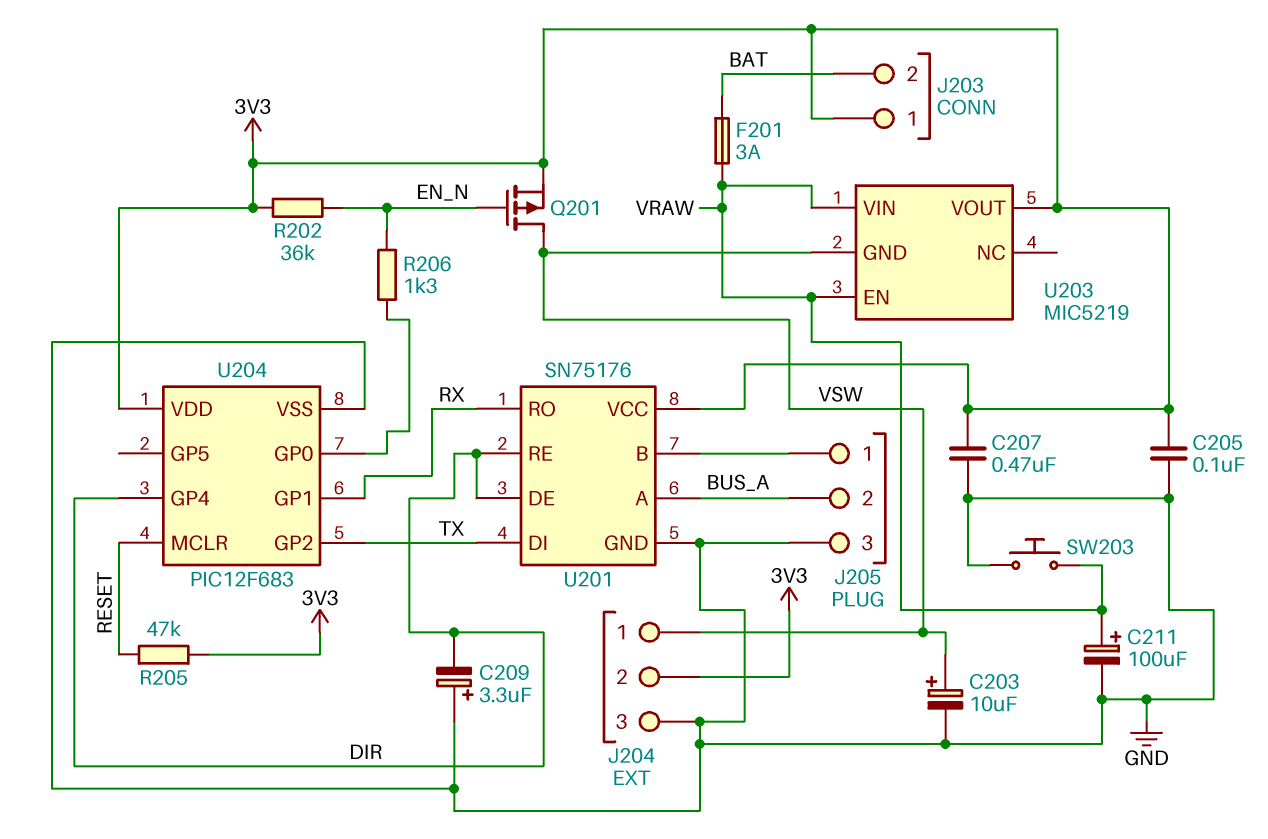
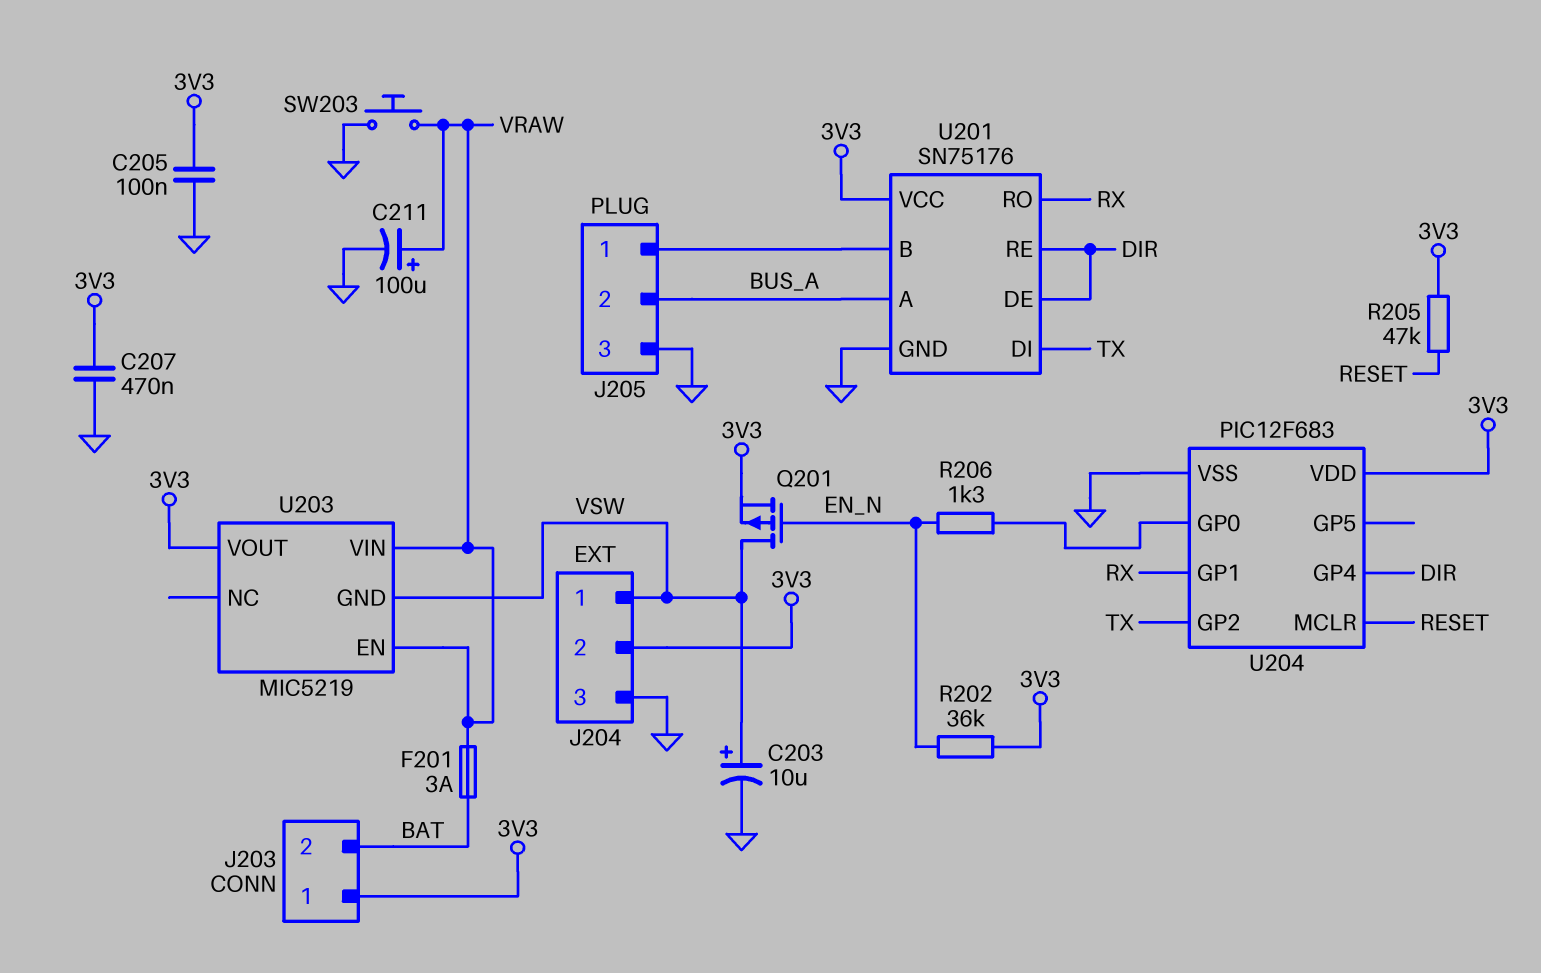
C209: 3.3uF (plus GND, minus DIR) -> none

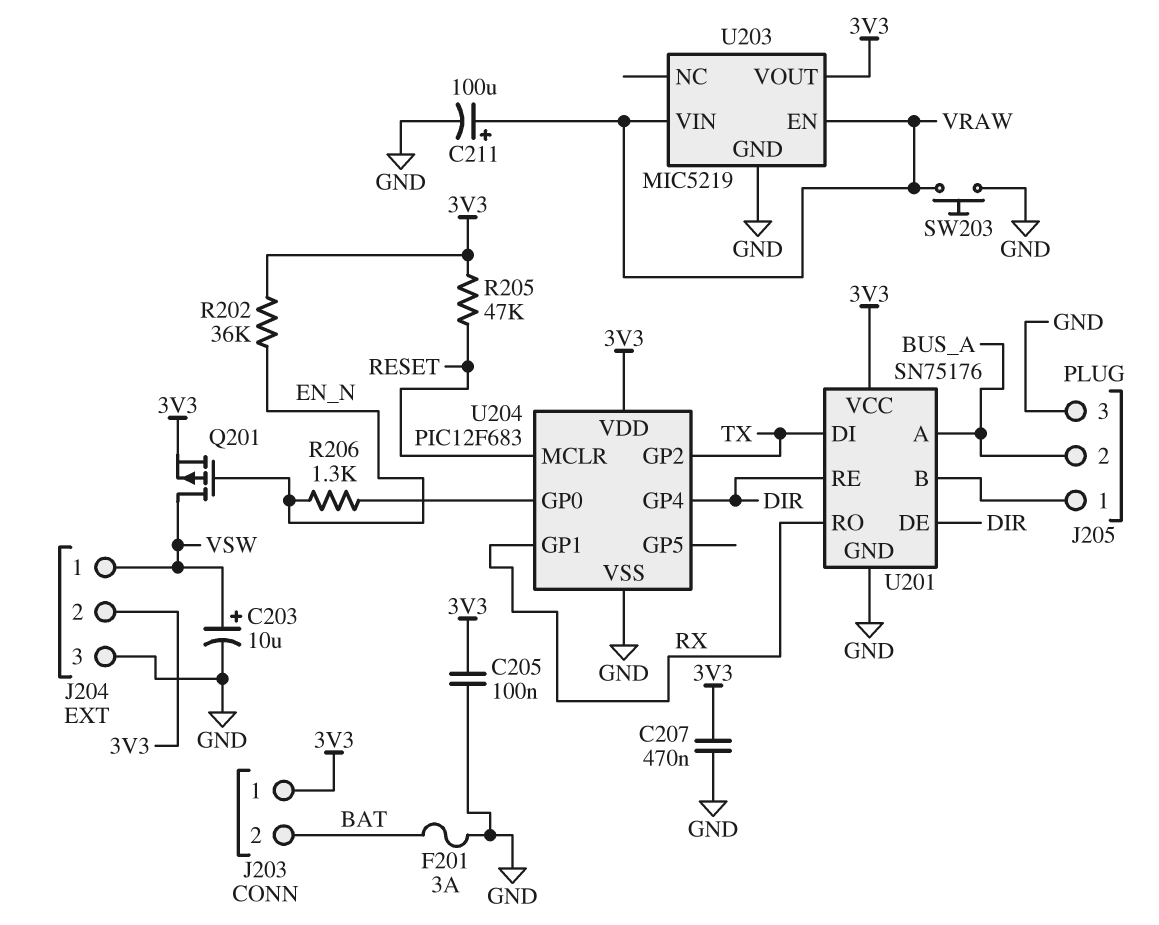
F201: 3A (BAT, VRAW) -> 3A (BAT, GND)
U203 pin GND: VSW -> GND

